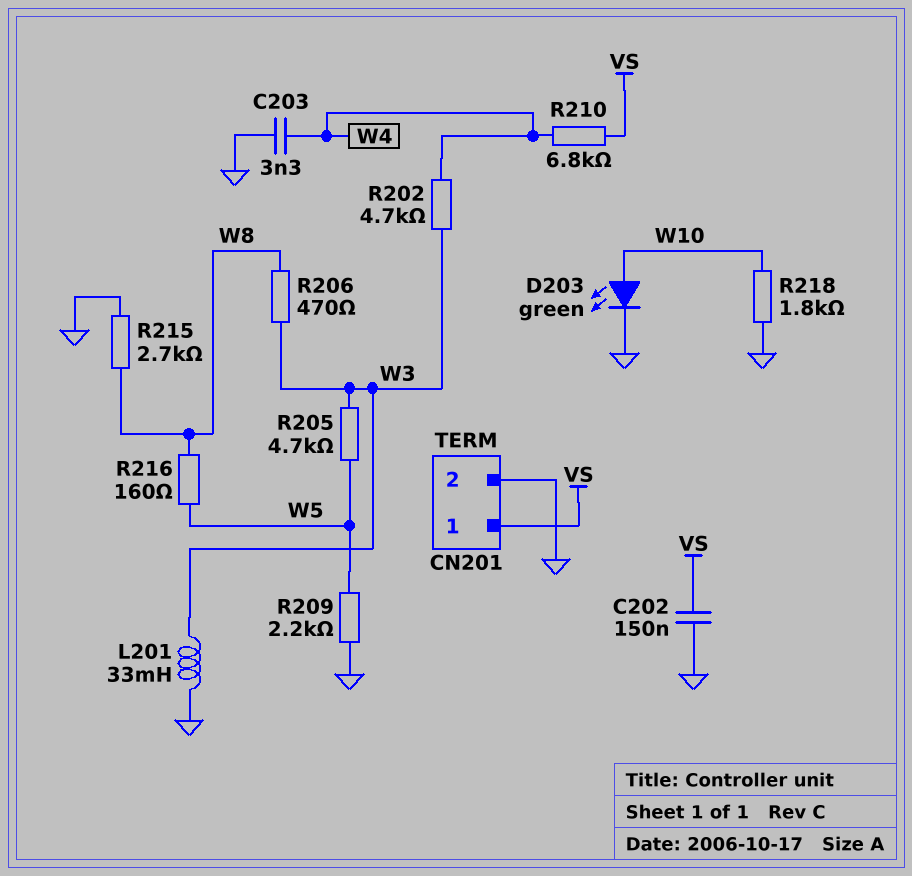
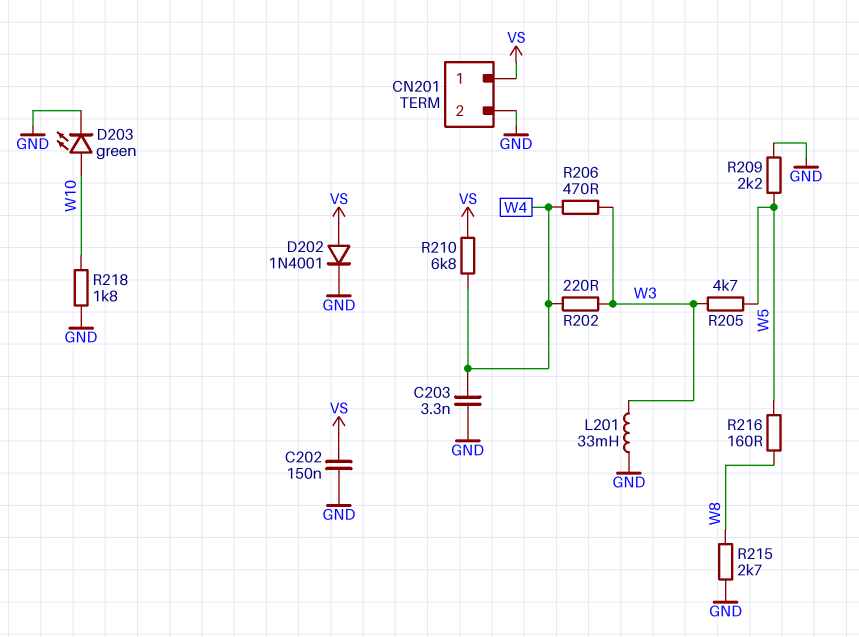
D202: none -> diode 1N4001 (A VS, K GND)
R202: 4.7k (W3, W4) -> 220 (W3, W4)
R206: 470 (W3, W8) -> 470 (W3, W4)

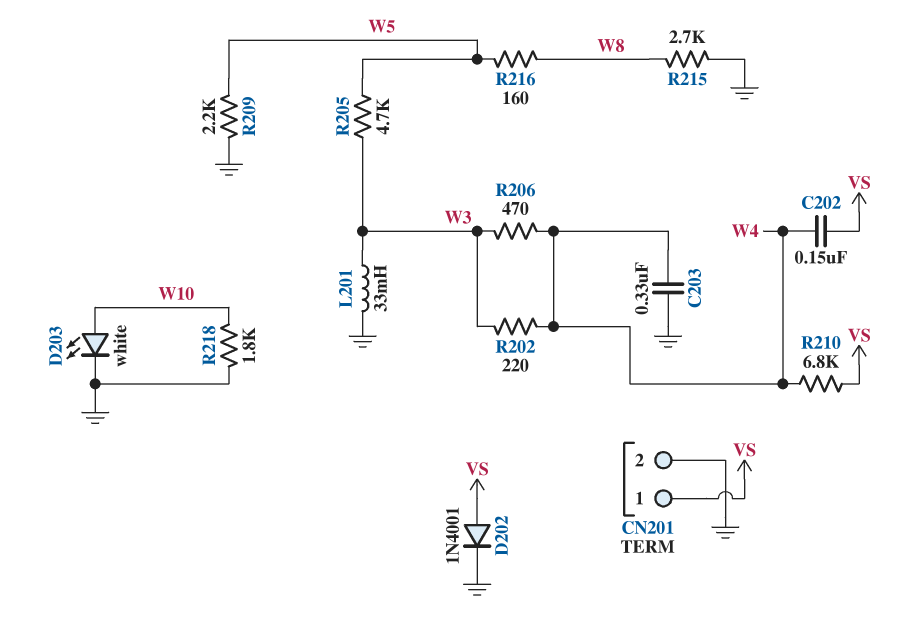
C202: 150nF (GND, VS) -> 150nF (VS, W4)
C203: 3.3nF (GND, W4) -> 330nF (GND, W4)
D203: LED green (A W10, K GND) -> LED white (A W10, K GND)

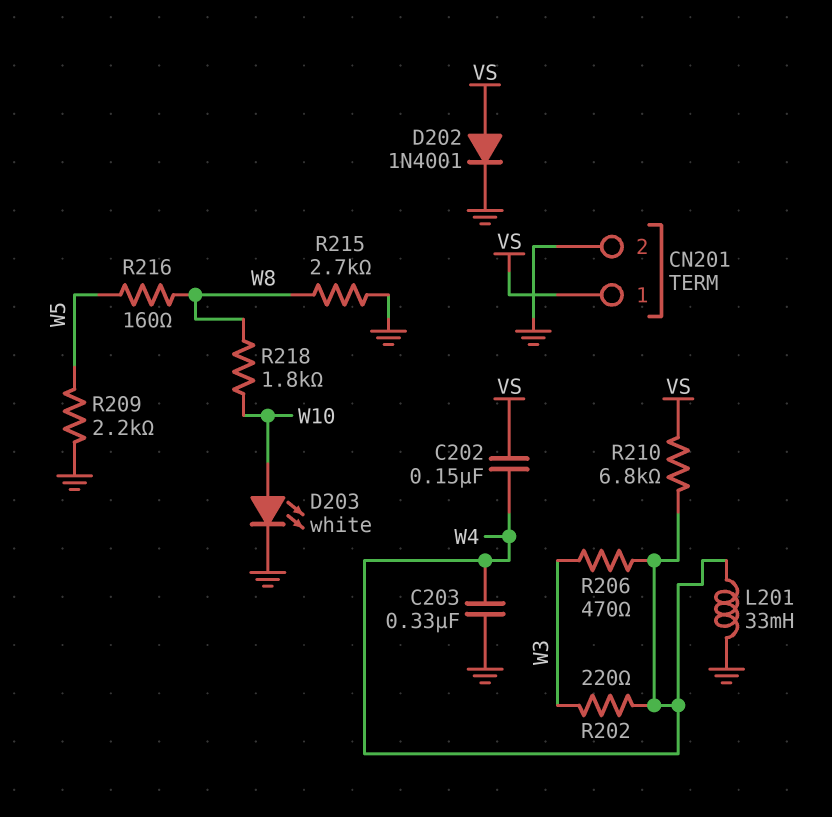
L201: 33mH (GND, W3) -> 33mH (GND, W4)
R205: 4.7k (W3, W5) -> none
R218: 1.8k (GND, W10) -> 1.8k (W8, W10)

